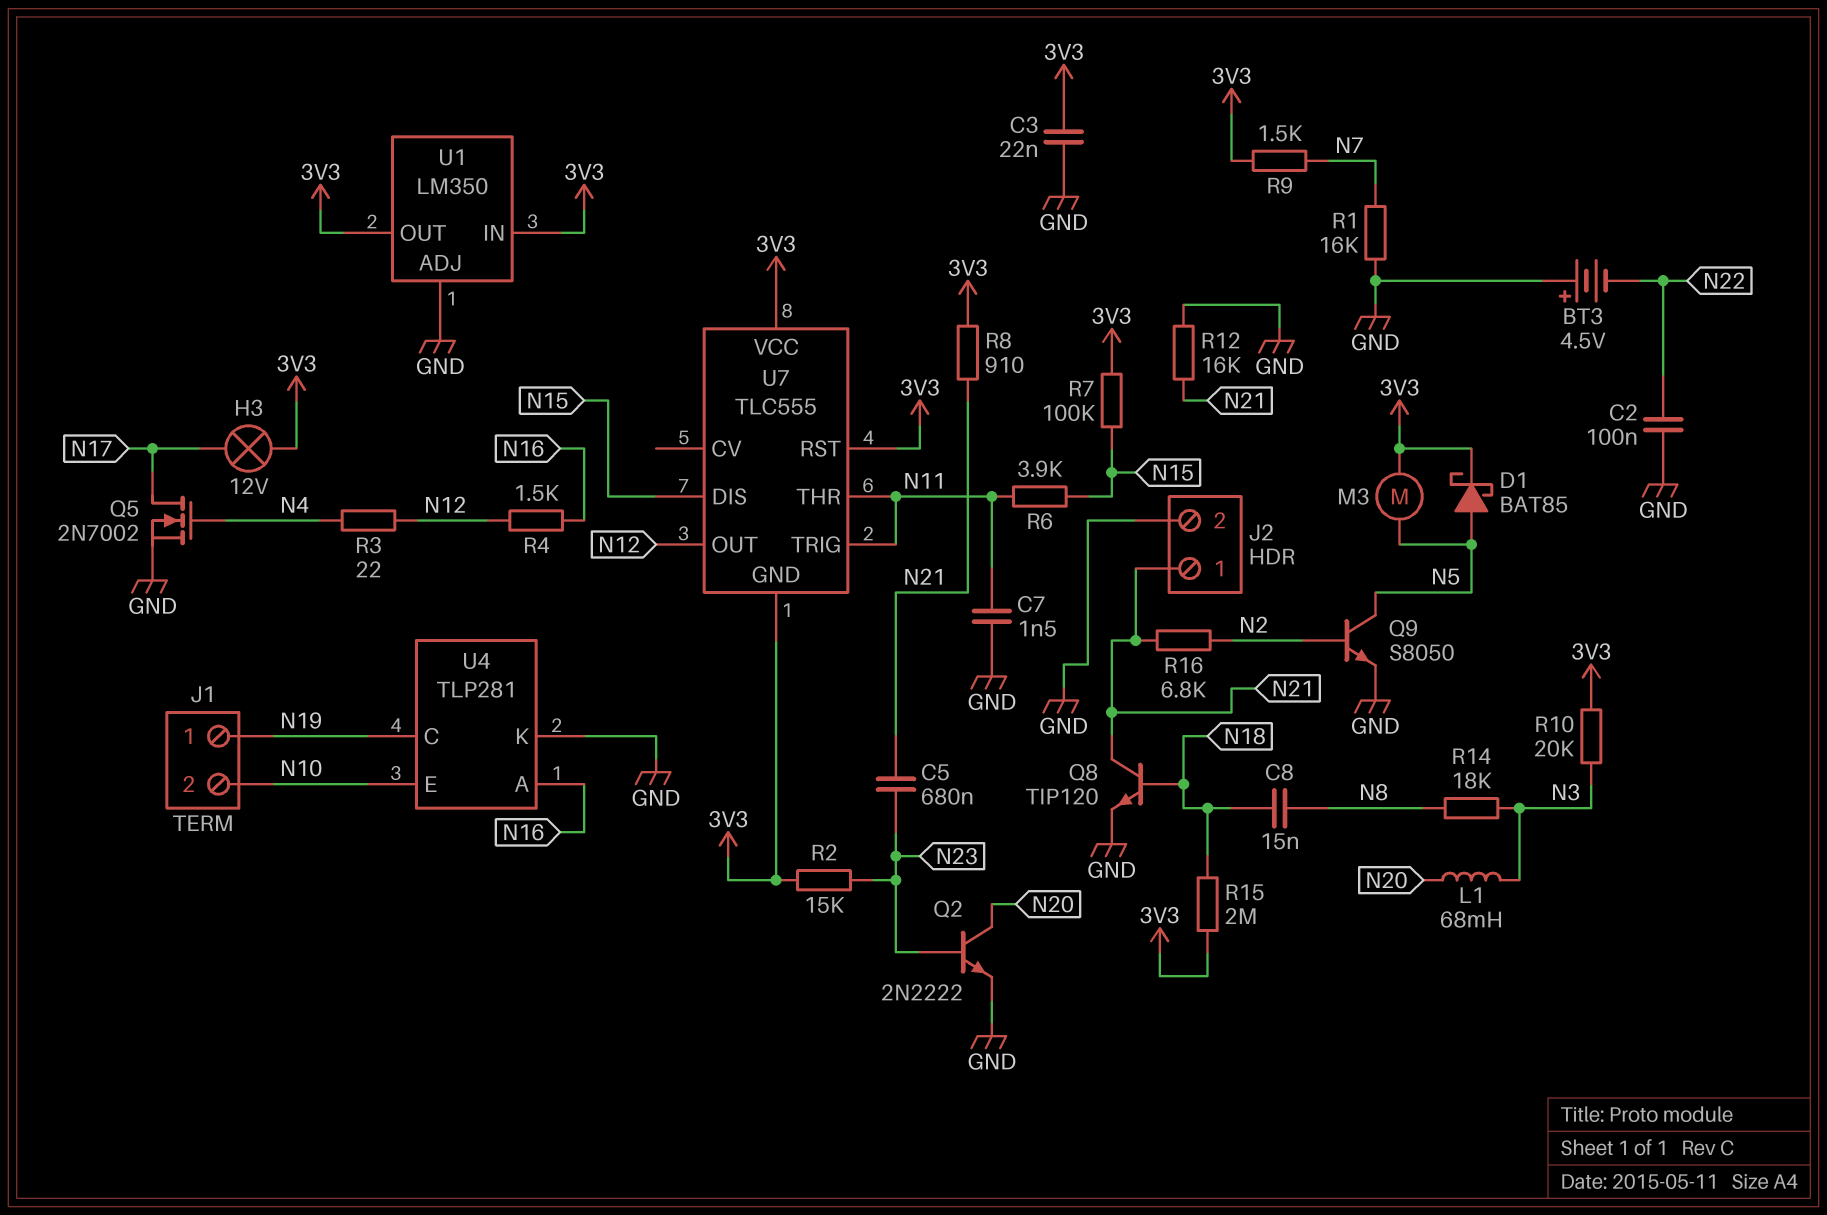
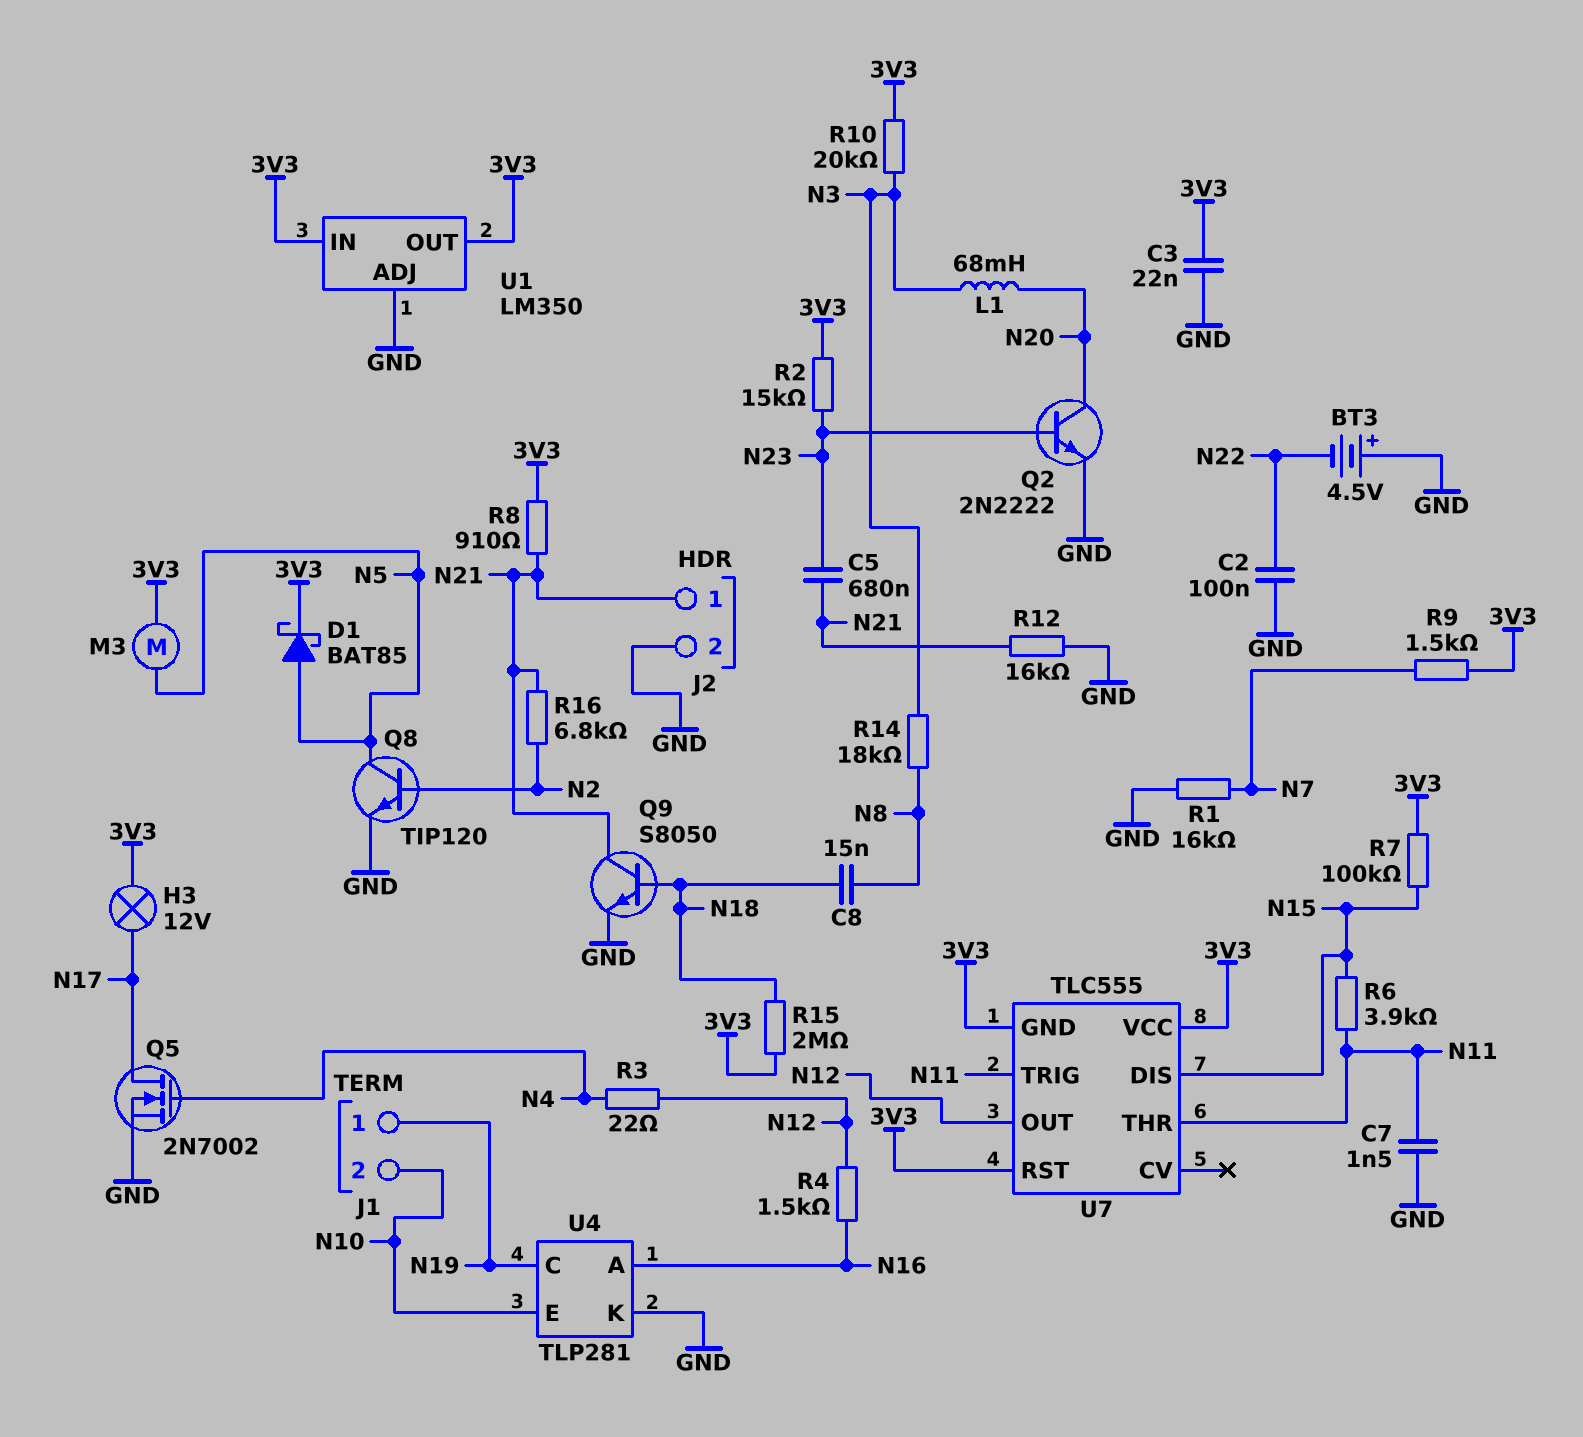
Q8: NPN TIP120 (B N18, C N21, E GND) -> NPN TIP120 (B N2, C N5, E GND)
Q9: NPN S8050 (B N2, C N5, E GND) -> NPN S8050 (B N18, C N21, E GND)

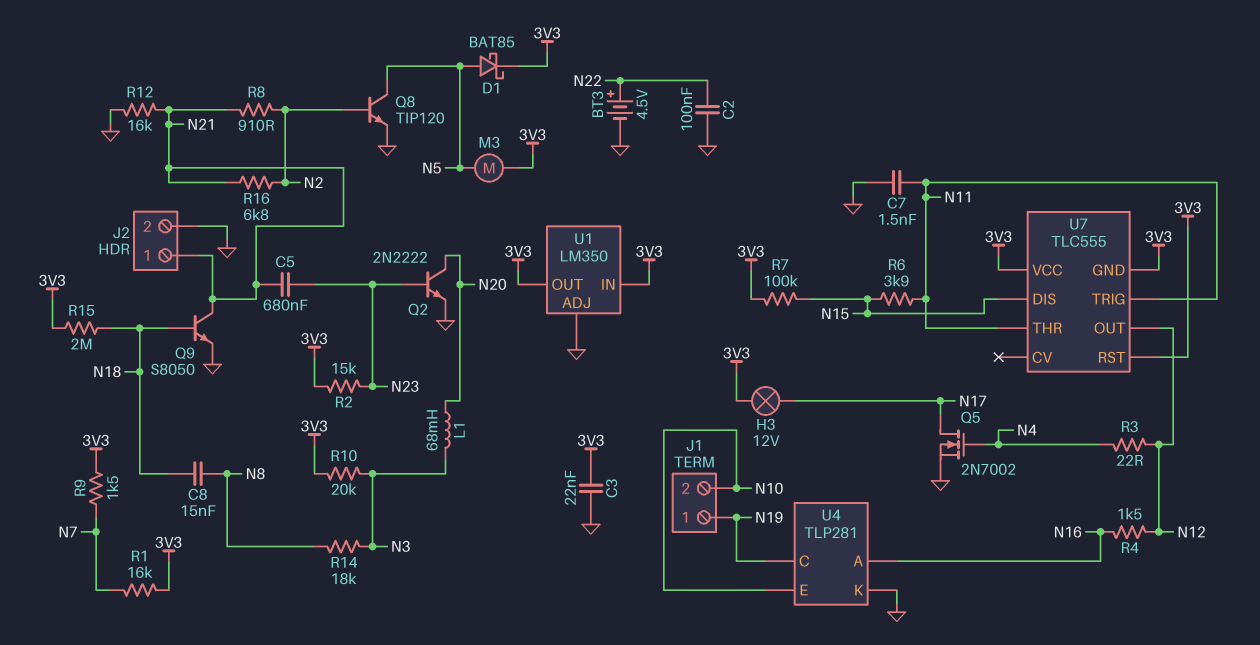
BT3: 4.5V (plus GND, minus N22) -> 4.5V (plus N22, minus GND)
R1: 16k (GND, N7) -> 16k (3V3, N7)
R8: 910 (3V3, N21) -> 910 (N2, N21)

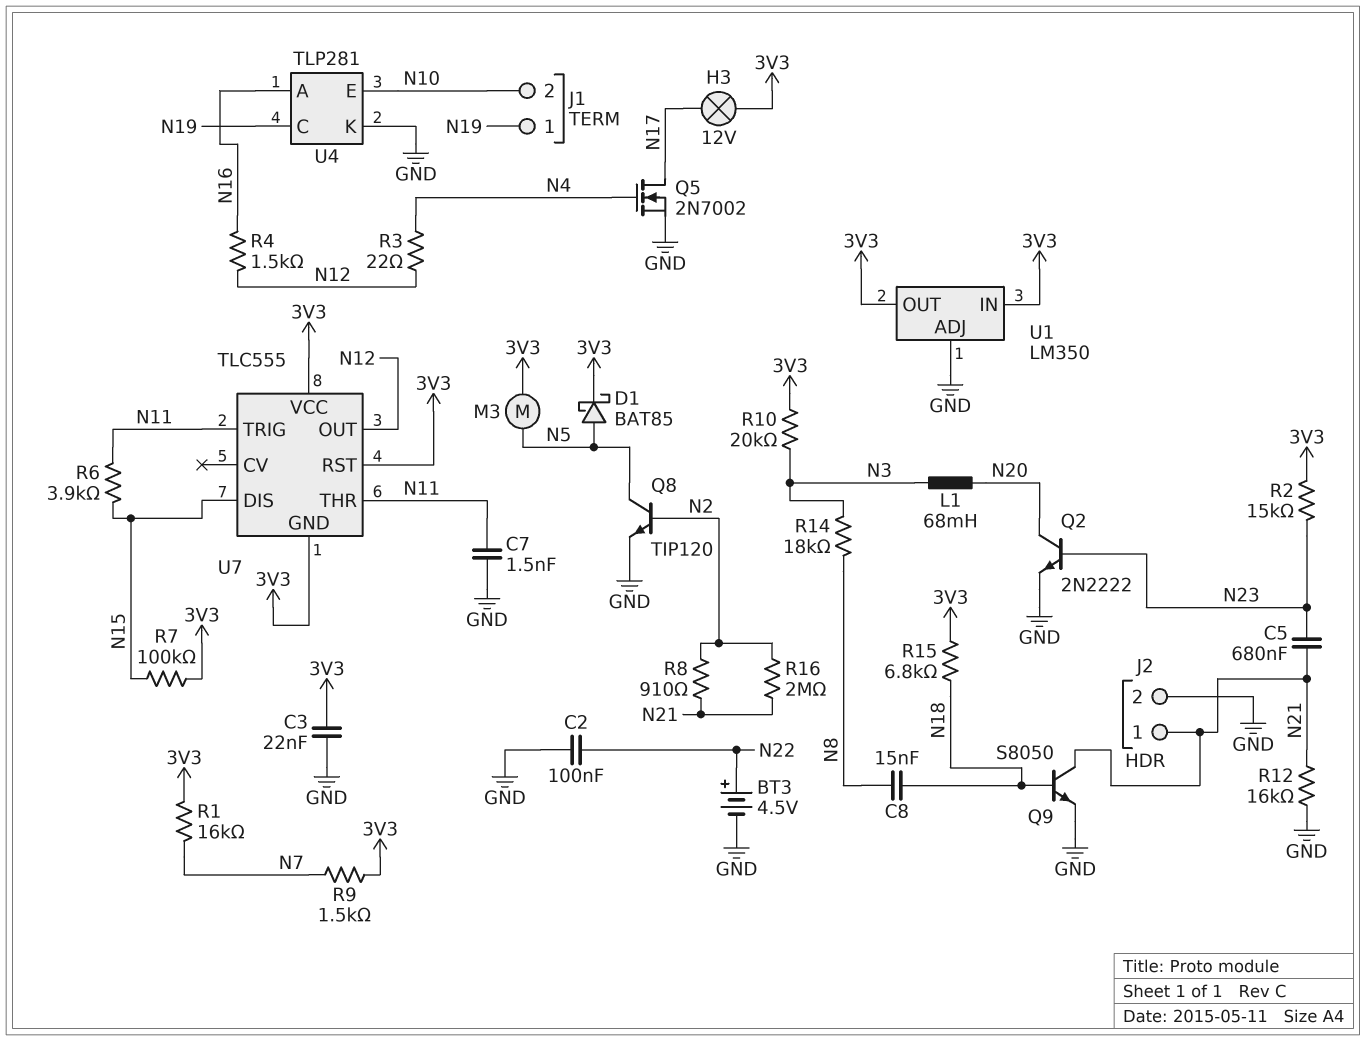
R15: 2M (3V3, N18) -> 6.8k (3V3, N18)
R16: 6.8k (N2, N21) -> 2M (N2, N21)

